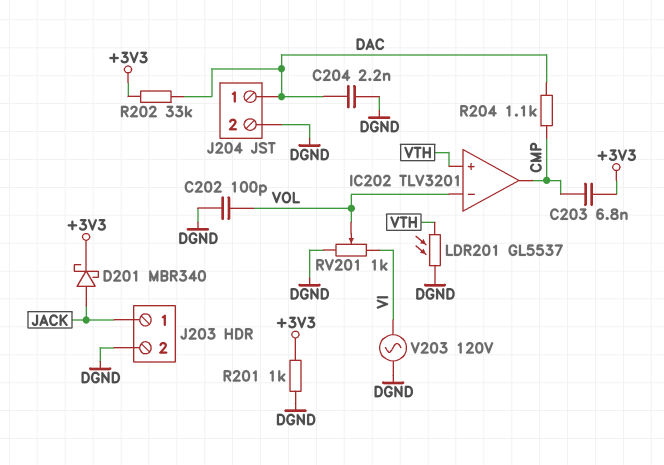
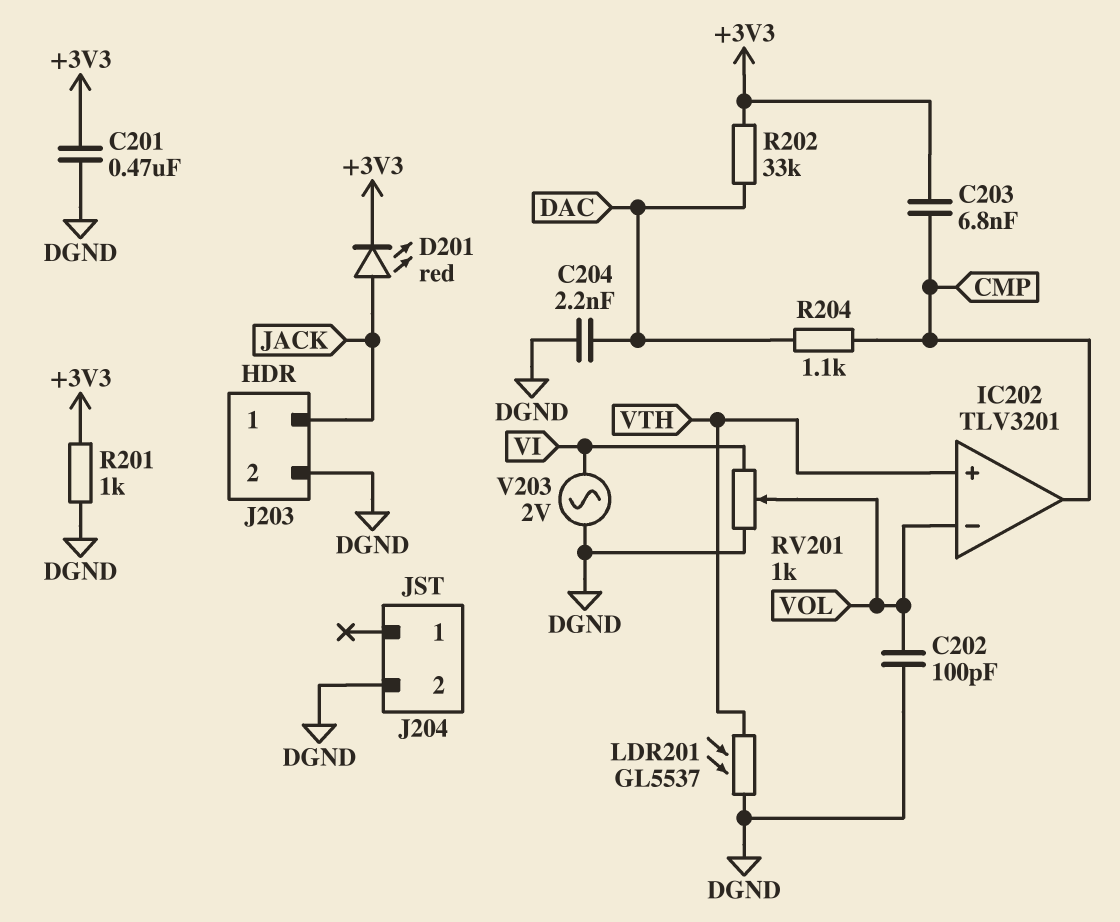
C201: none -> 470nF (+3V3, DGND)
D201: schottky MBR340 (A JACK, K +3V3) -> LED red (A JACK, K +3V3)
J204 pin 1: DAC -> none
V203: AC 120V (DGND, VI) -> AC 2V (DGND, VI)

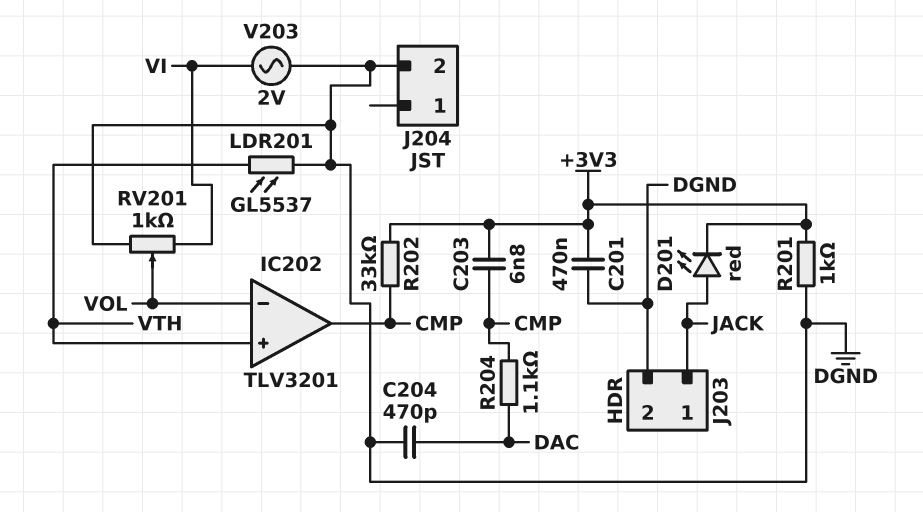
C202: 100pF (DGND, VOL) -> none
C204: 2.2nF (DAC, DGND) -> 470pF (DAC, DGND)
R202: 33k (+3V3, DAC) -> 33k (+3V3, CMP)

